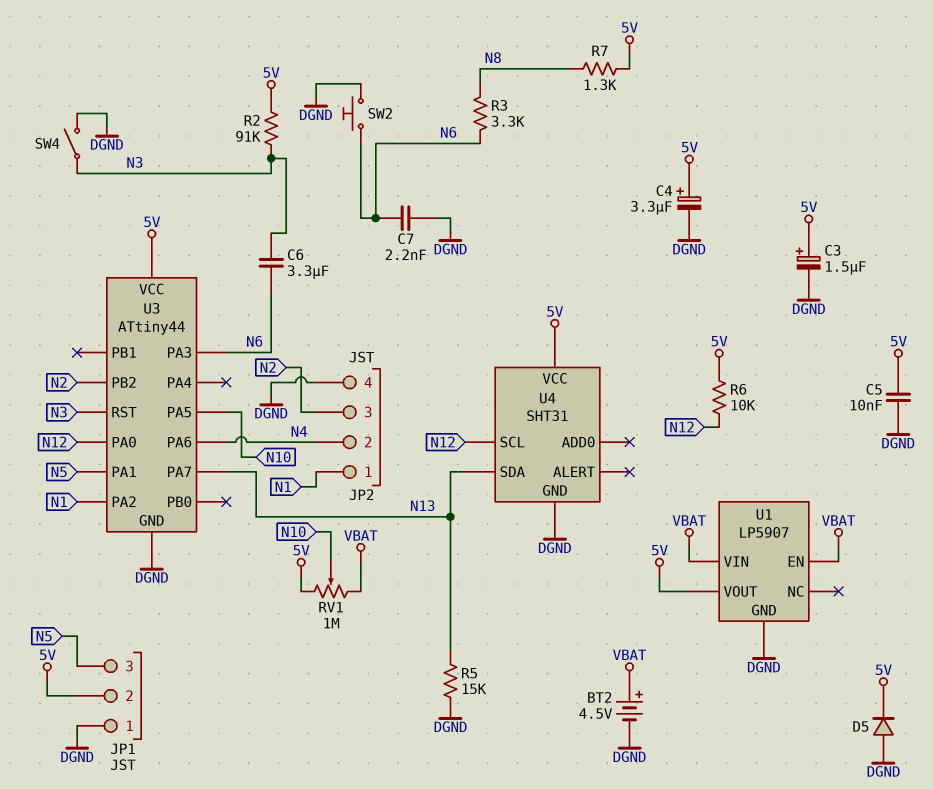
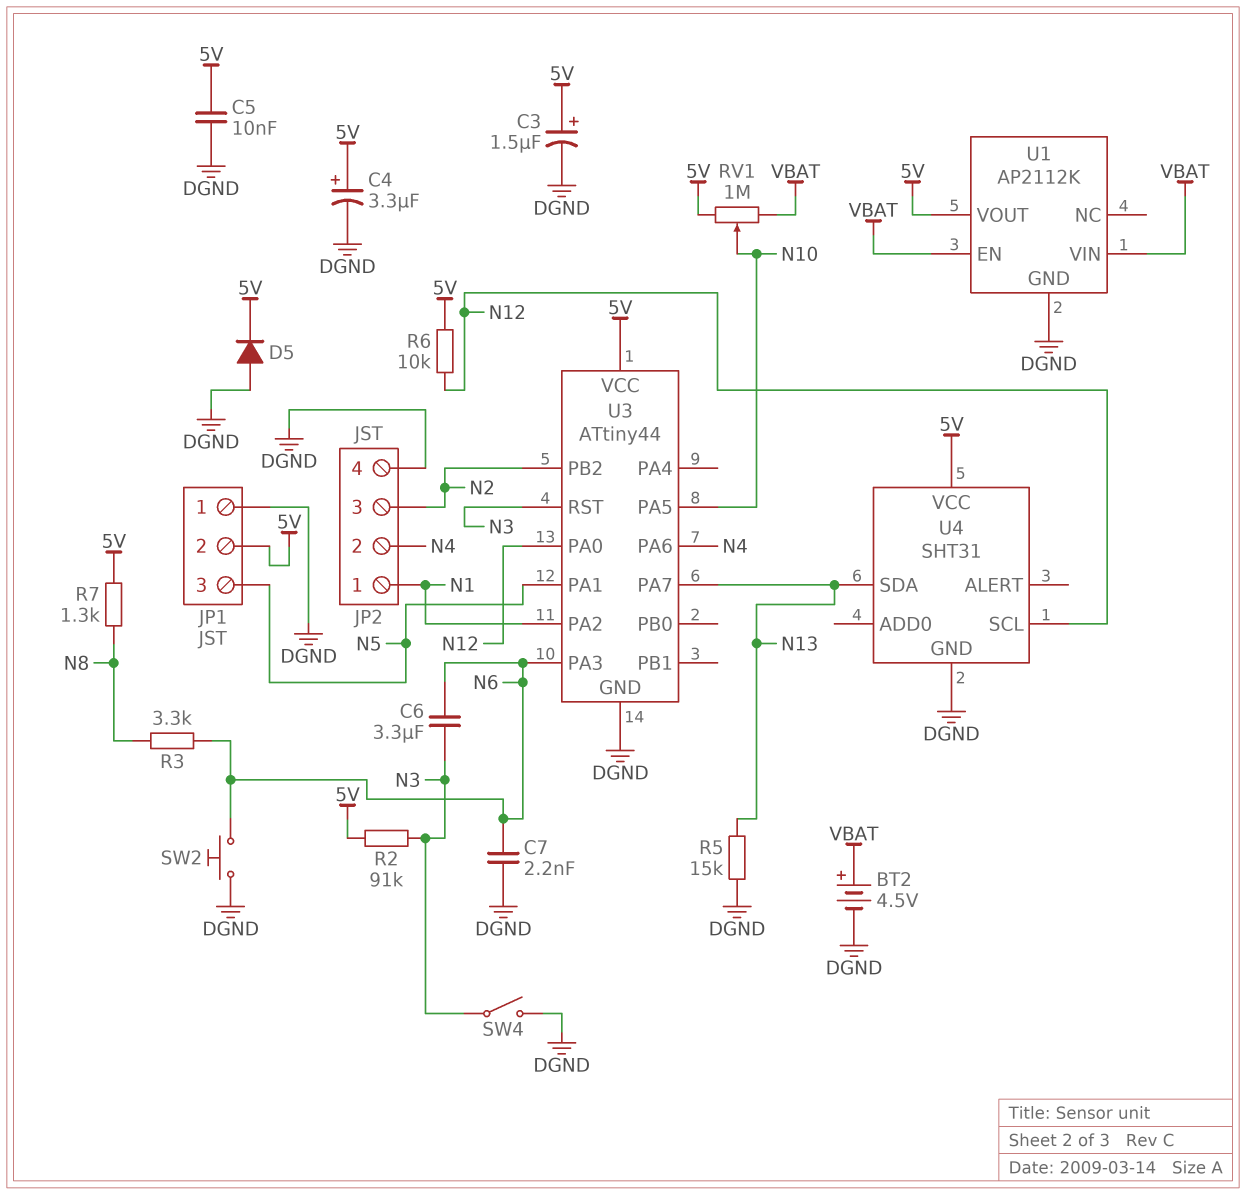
U1: LP5907 -> AP2112K

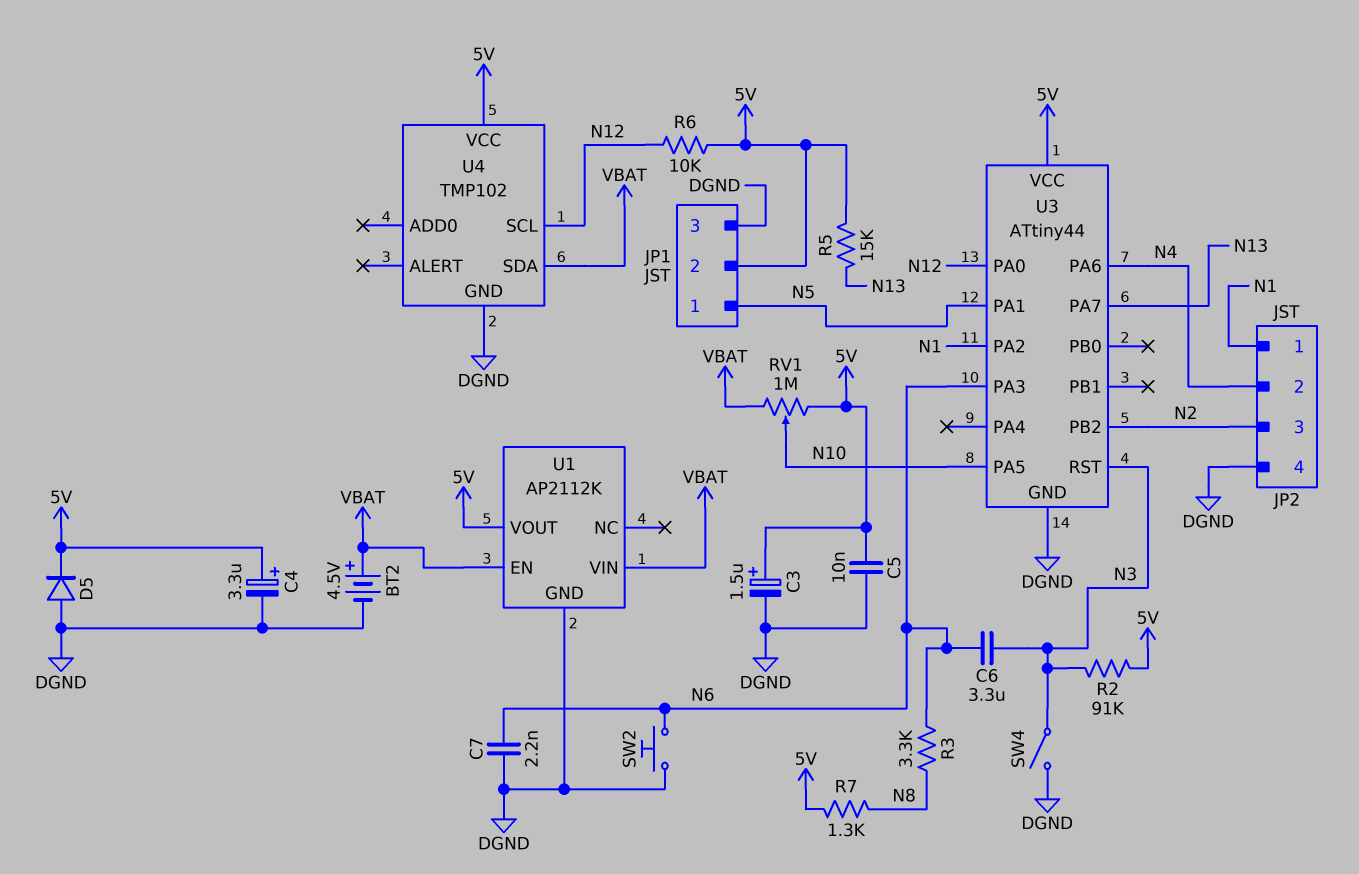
JP1 pin 1: DGND -> N5
JP1 pin 3: N5 -> DGND
R5: 15k (DGND, N13) -> 15k (5V, N13)
U4: SHT31 -> TMP102
U4 pin SDA: N13 -> VBAT

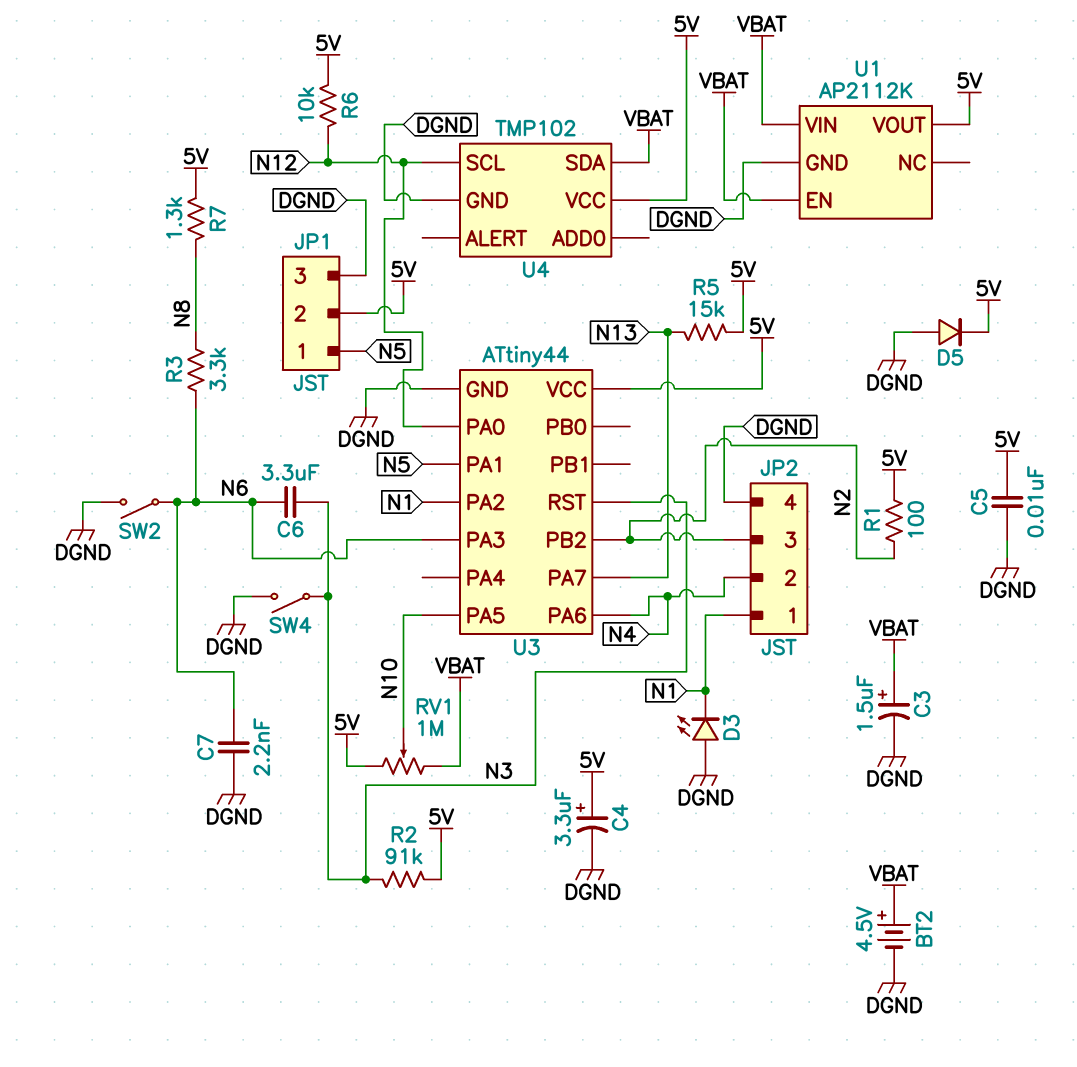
C3: 1.5uF (plus 5V, minus DGND) -> 1.5uF (plus VBAT, minus DGND)
D3: none -> LED (A DGND, K N1)
R1: none -> 100 (5V, N2)
SW2: button (DGND, N6) -> switch (DGND, N6)

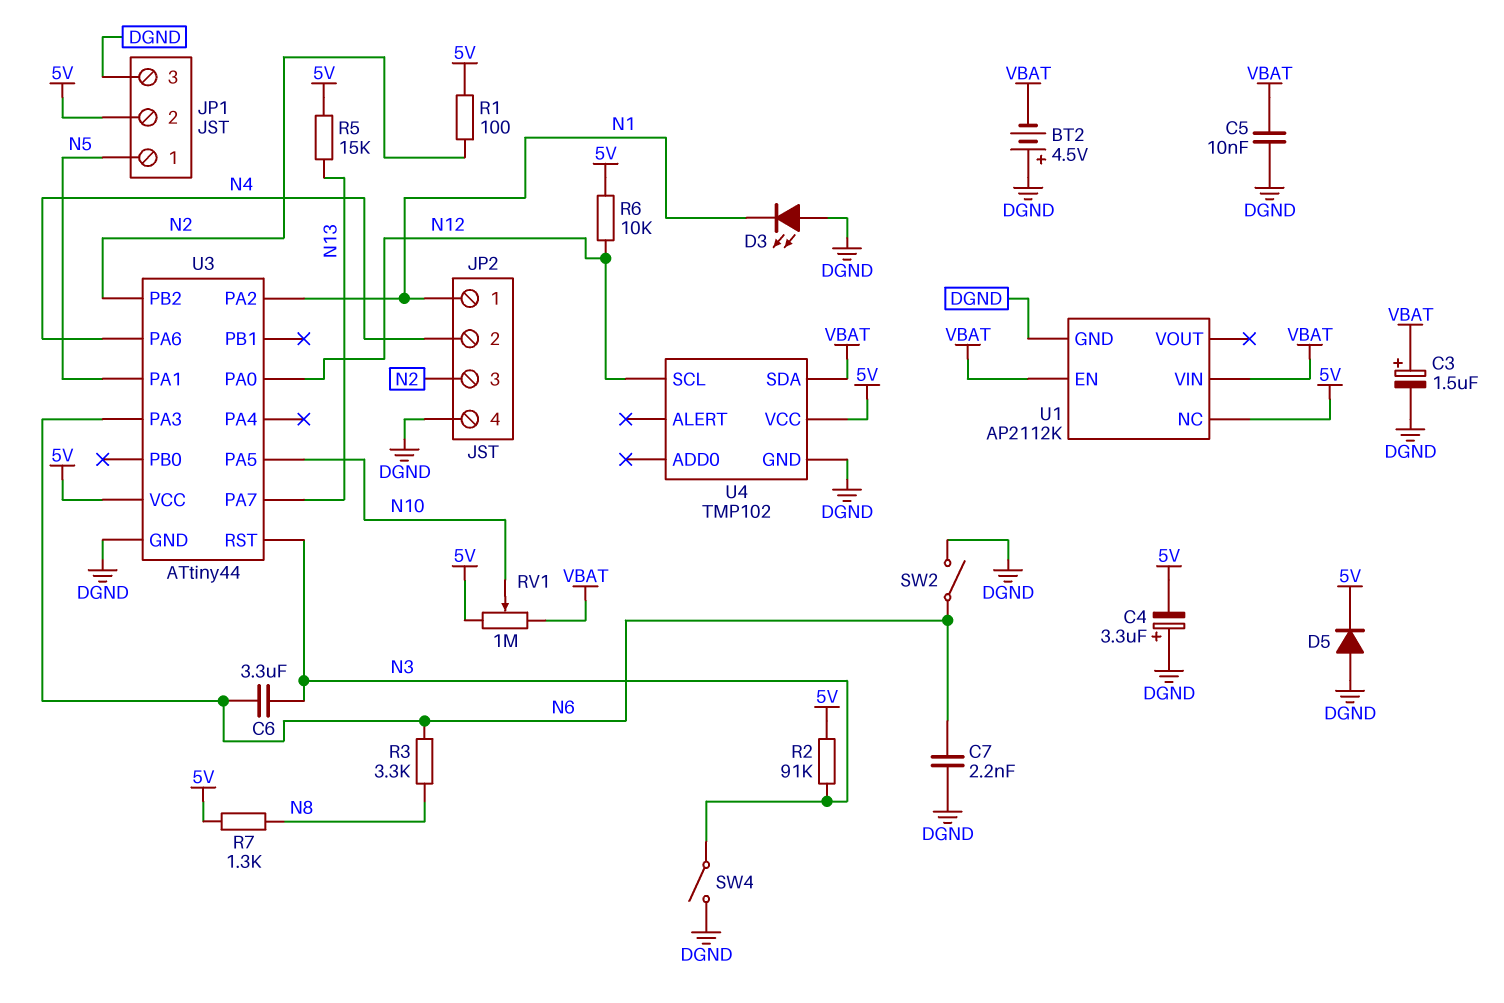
BT2: 4.5V (plus VBAT, minus DGND) -> 4.5V (plus DGND, minus VBAT)
C4: 3.3uF (plus 5V, minus DGND) -> 3.3uF (plus DGND, minus 5V)
C5: 10nF (5V, DGND) -> 10nF (DGND, VBAT)
U1 pin NC: none -> 5V
U1 pin VOUT: 5V -> none

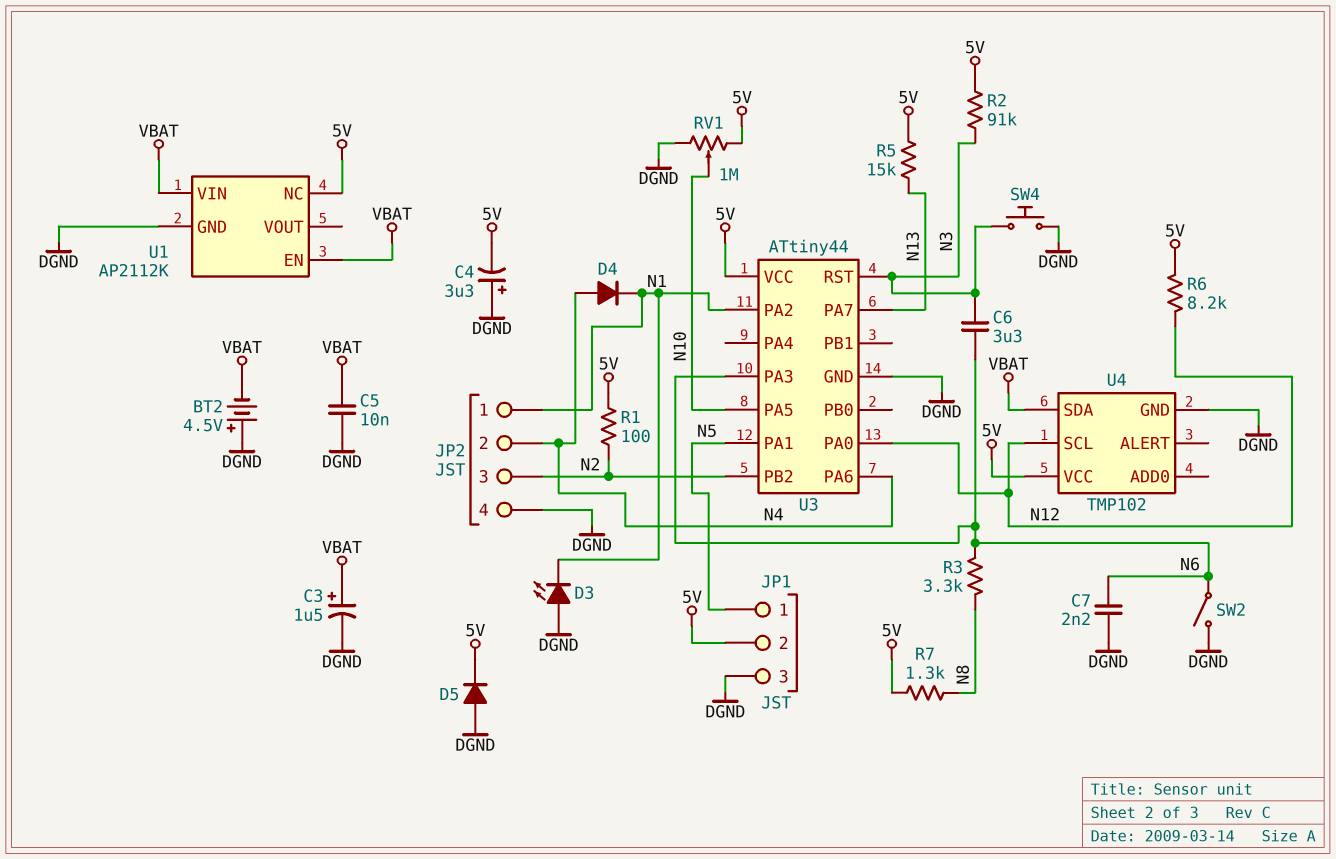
D4: none -> diode (A N4, K N1)
R6: 10k (5V, N12) -> 8.2k (5V, N12)
RV1: 1M (5V, VBAT, wiper N10) -> 1M (5V, DGND, wiper N10)
SW4: switch (DGND, N3) -> button (DGND, N3)

